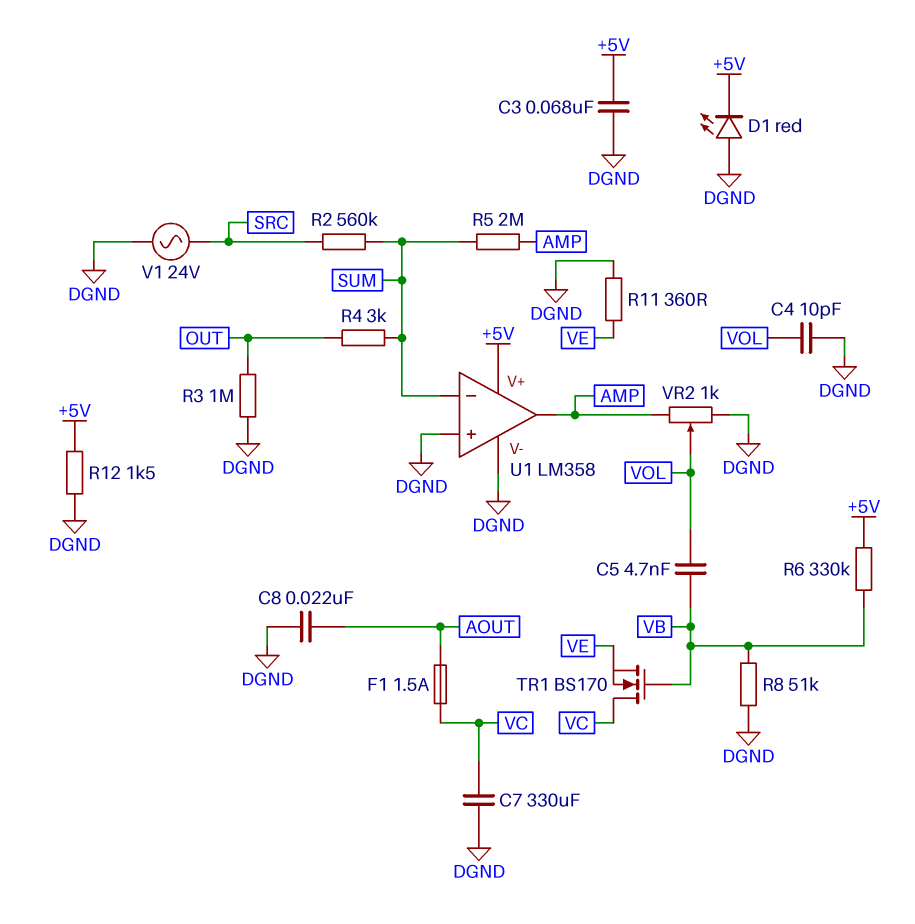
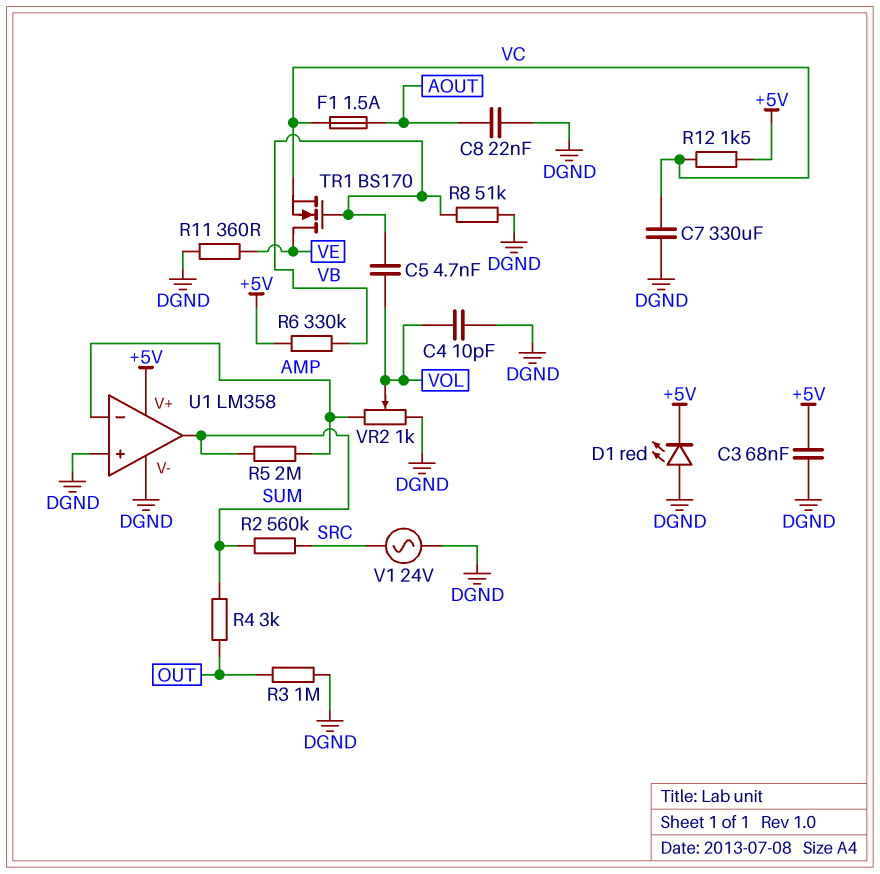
R12: 1.5k (+5V, DGND) -> 1.5k (+5V, VC)
TR1: NMOS BS170 (G VB, D VC, S VE) -> NMOS BS170 (G VB, D VE, S VC)
U1 pin in-: SUM -> AMP
U1 pin out: AMP -> SUM

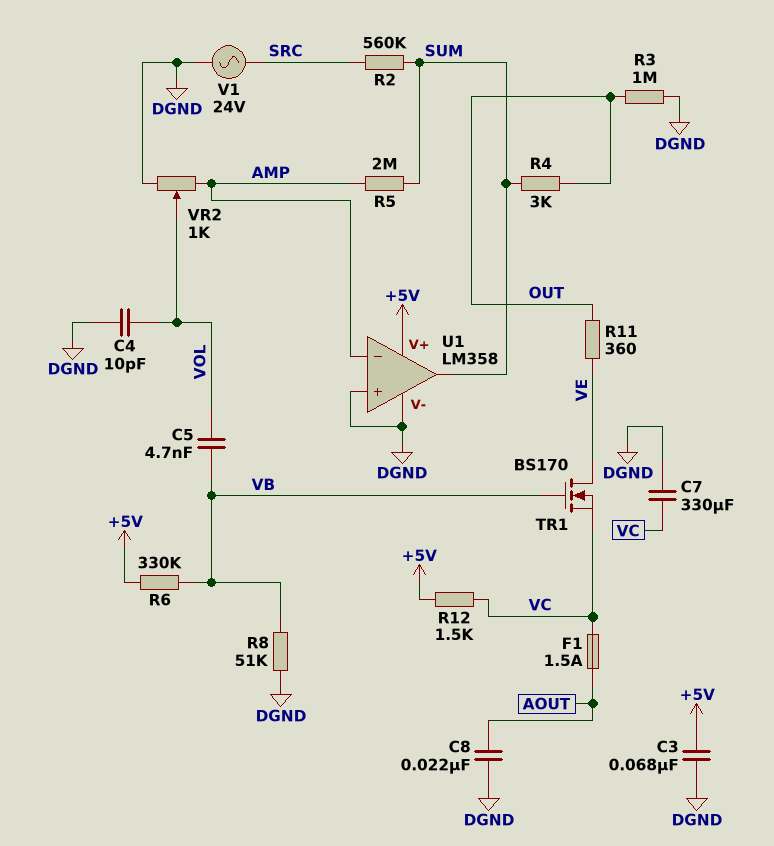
D1: LED red (A DGND, K +5V) -> none
R11: 360 (DGND, VE) -> 360 (OUT, VE)

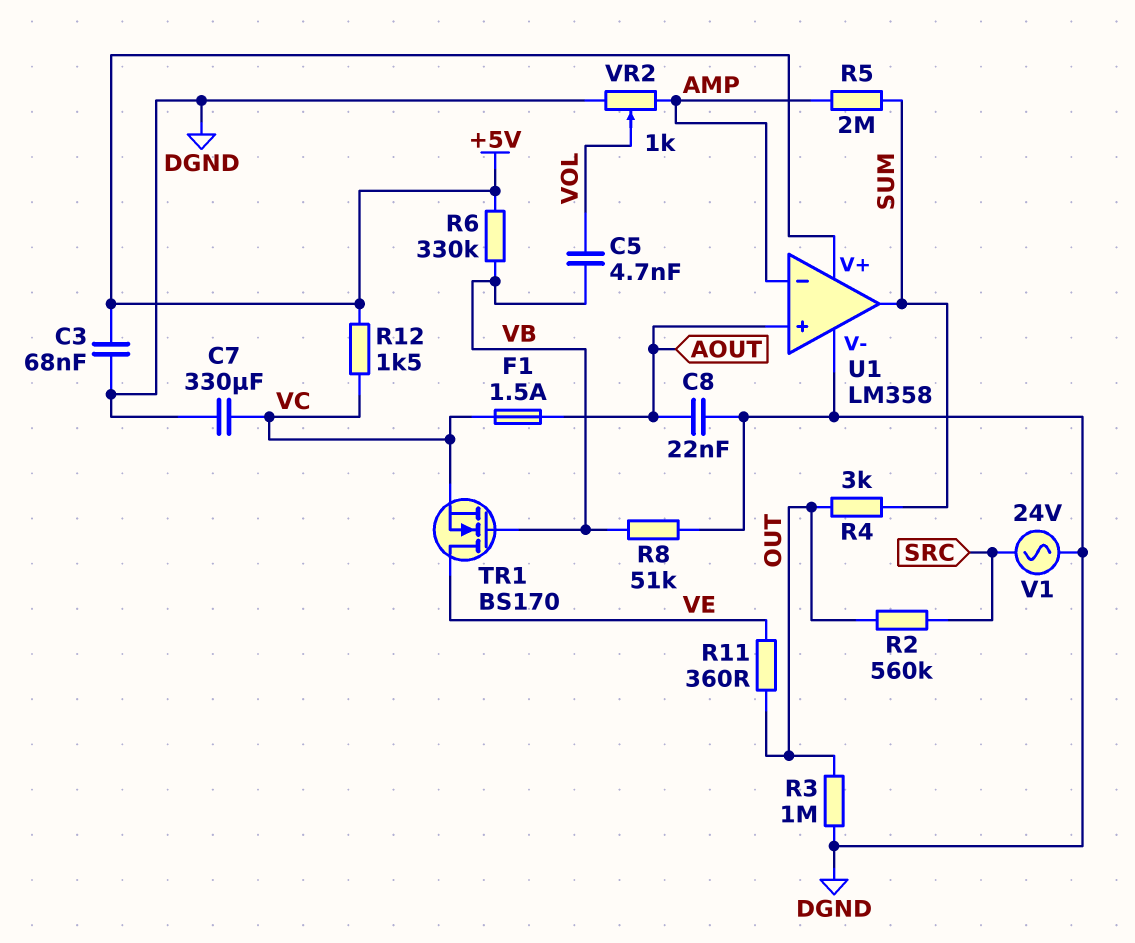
C4: 10pF (DGND, VOL) -> none
R2: 560k (SRC, SUM) -> 560k (OUT, SRC)
U1 pin in+: DGND -> AOUT

